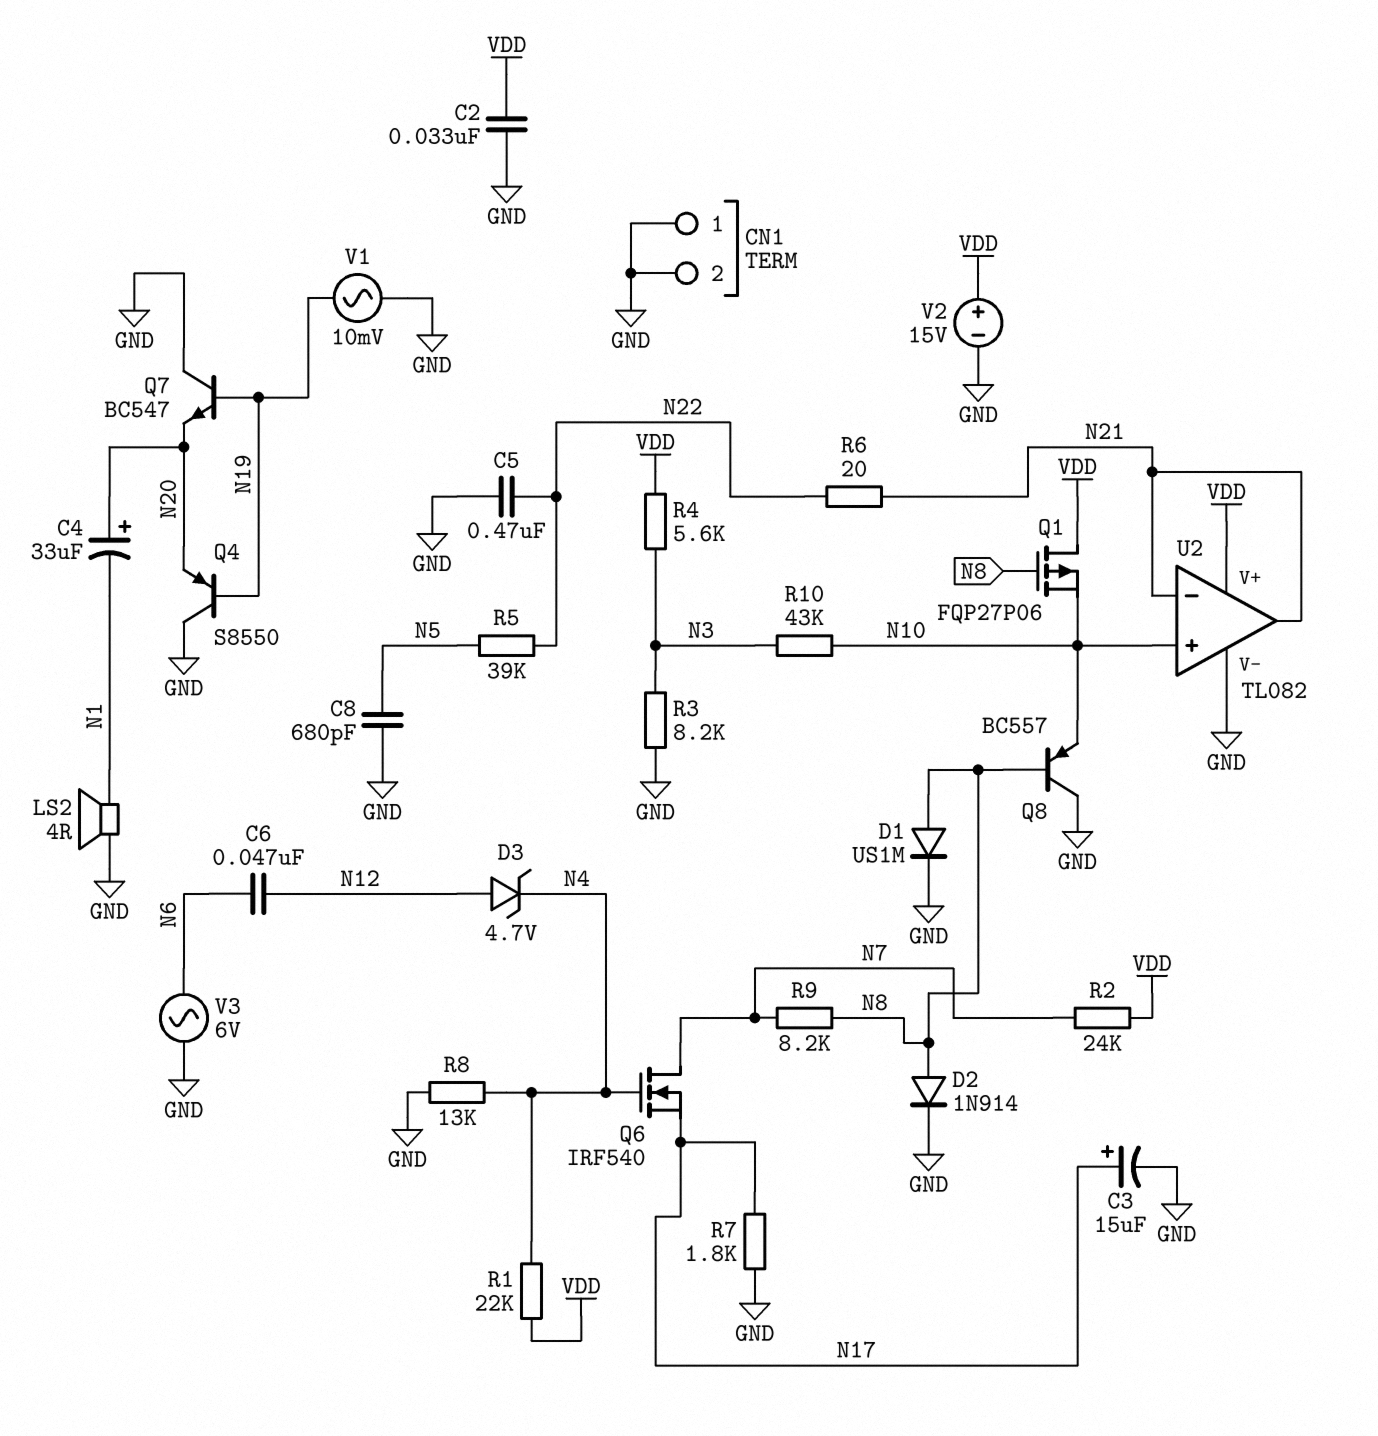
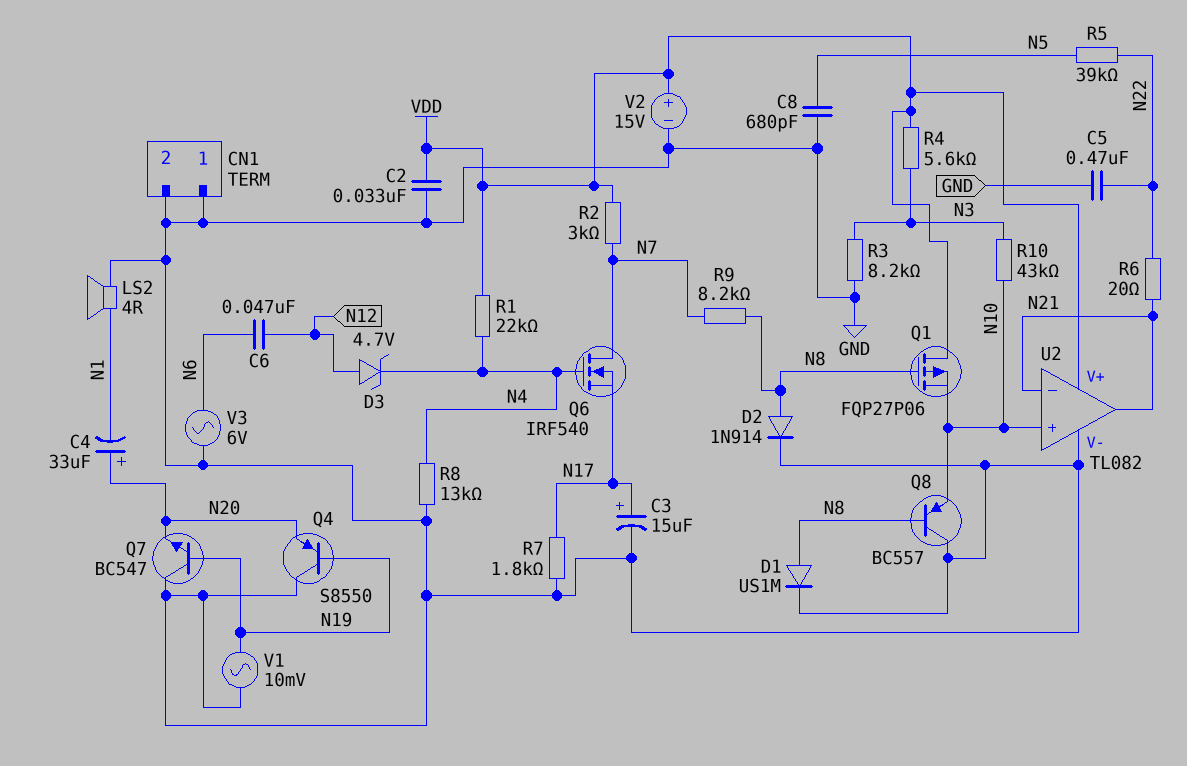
R2: 24k (N7, VDD) -> 3k (N7, VDD)

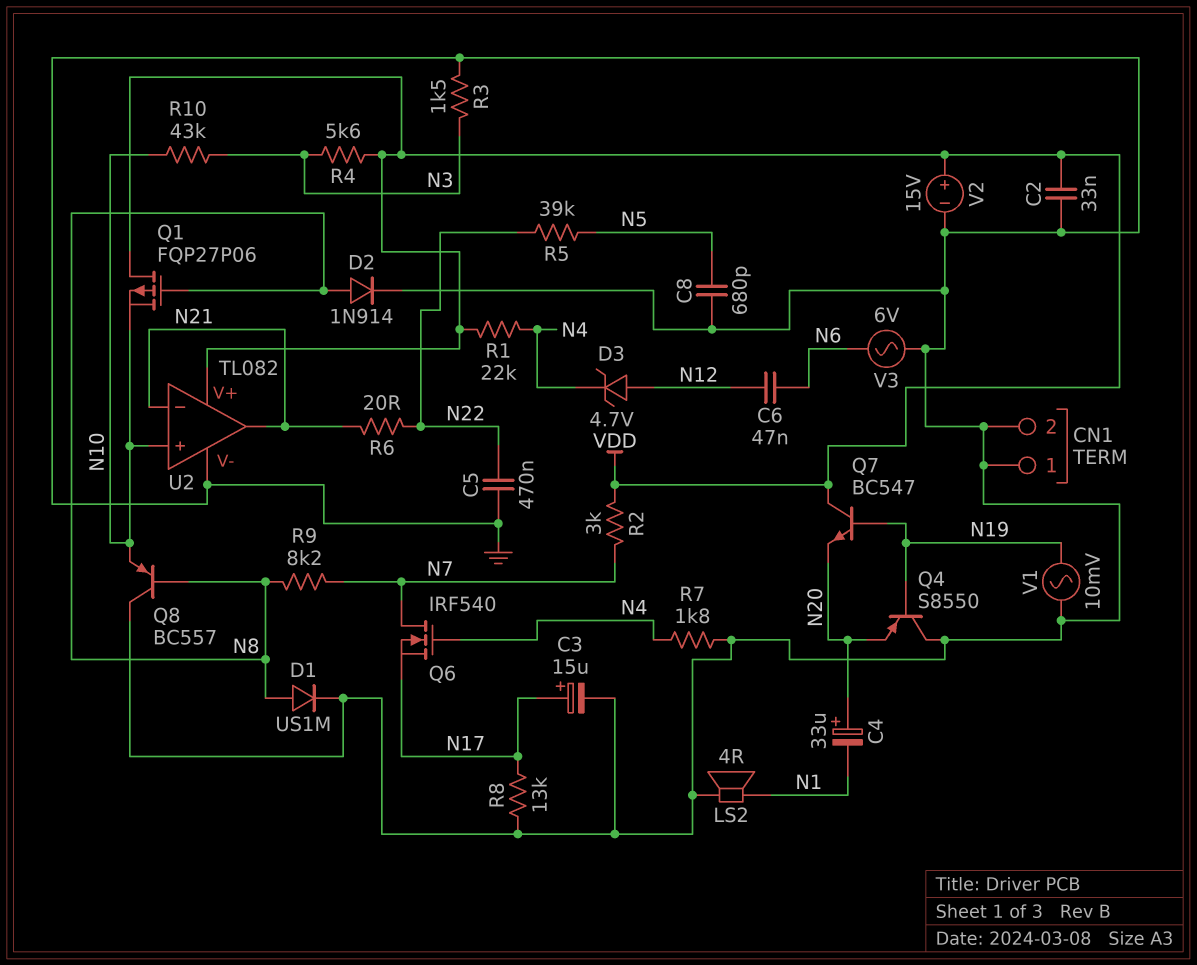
Q7: NPN BC547 (B N19, C GND, E N20) -> NPN BC547 (B N19, C VDD, E N20)
R3: 8.2k (GND, N3) -> 1.5k (GND, N3)
R7: 1.8k (GND, N17) -> 1.8k (GND, N4)
R8: 13k (GND, N4) -> 13k (GND, N17)

